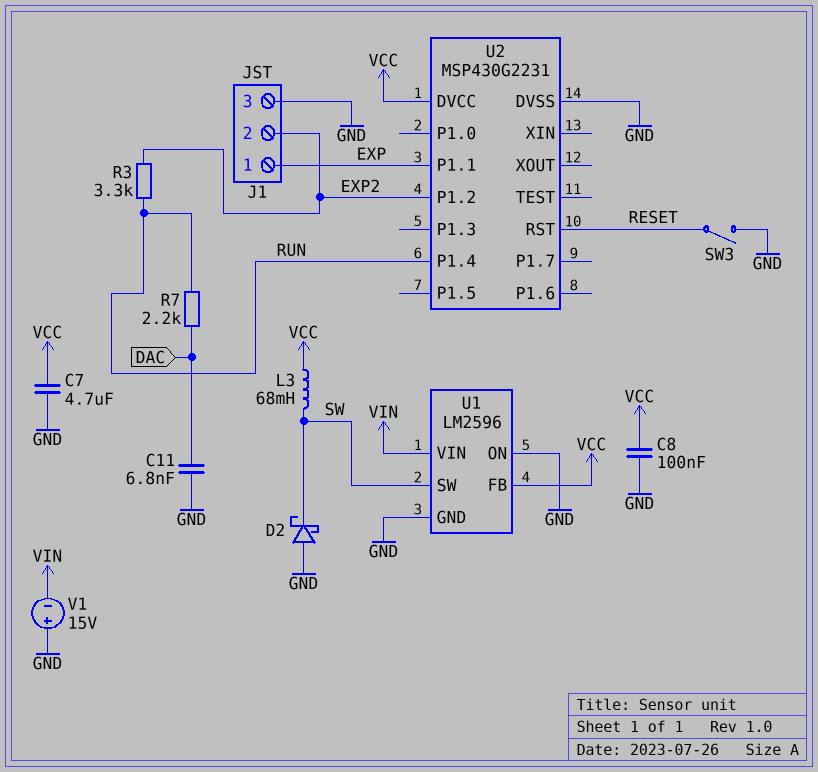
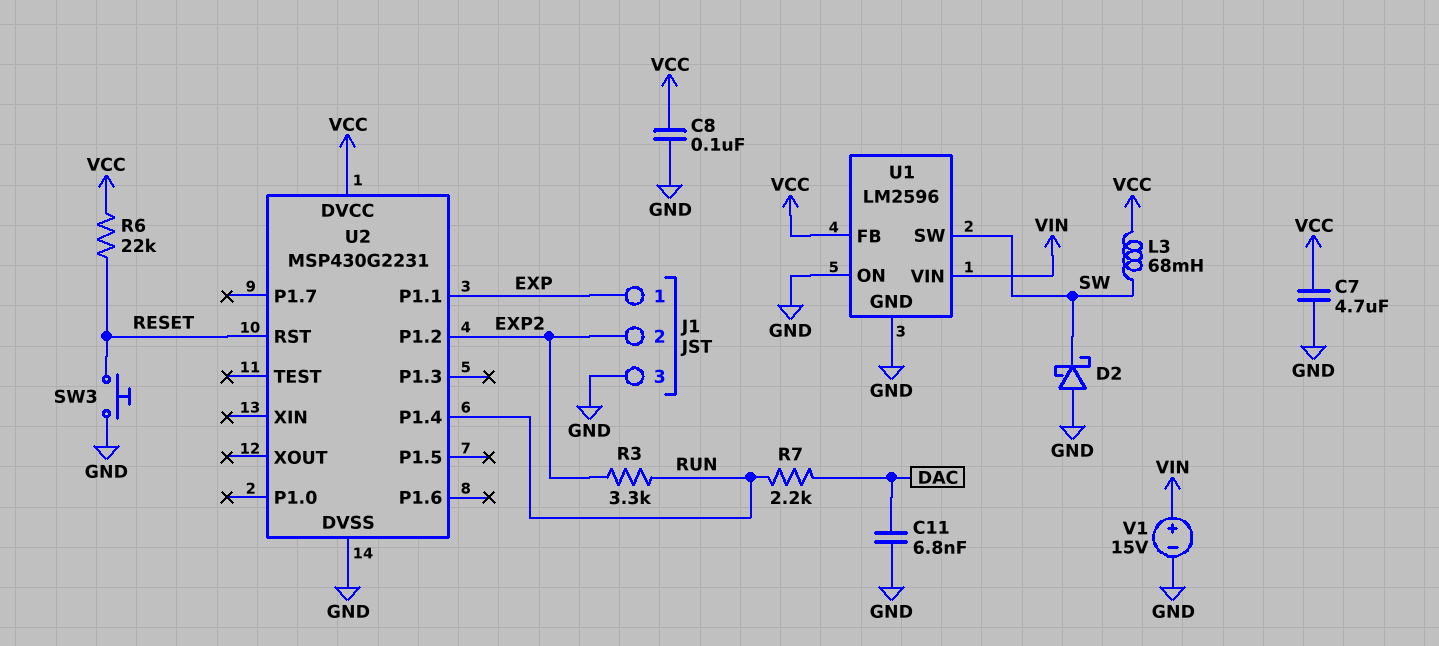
R6: none -> 22k (RESET, VCC)
SW3: switch (GND, RESET) -> button (GND, RESET)
V1: 15V (plus GND, minus VIN) -> 15V (plus VIN, minus GND)

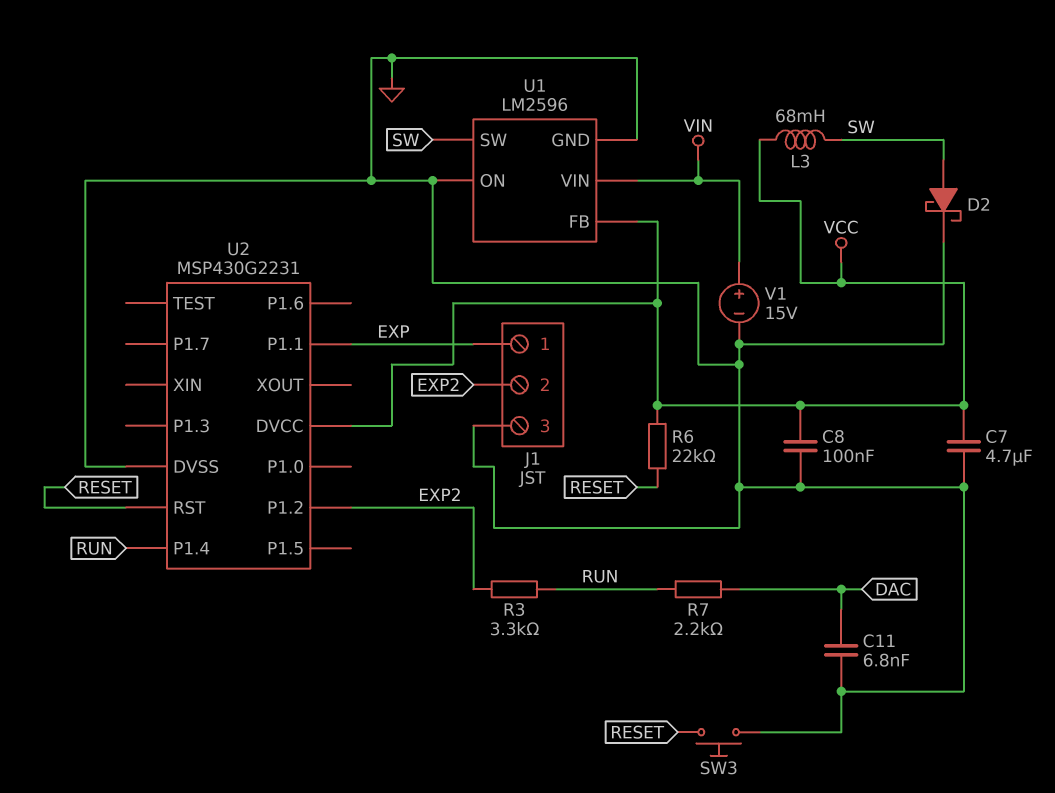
D2: schottky (A GND, K SW) -> schottky (A SW, K GND)

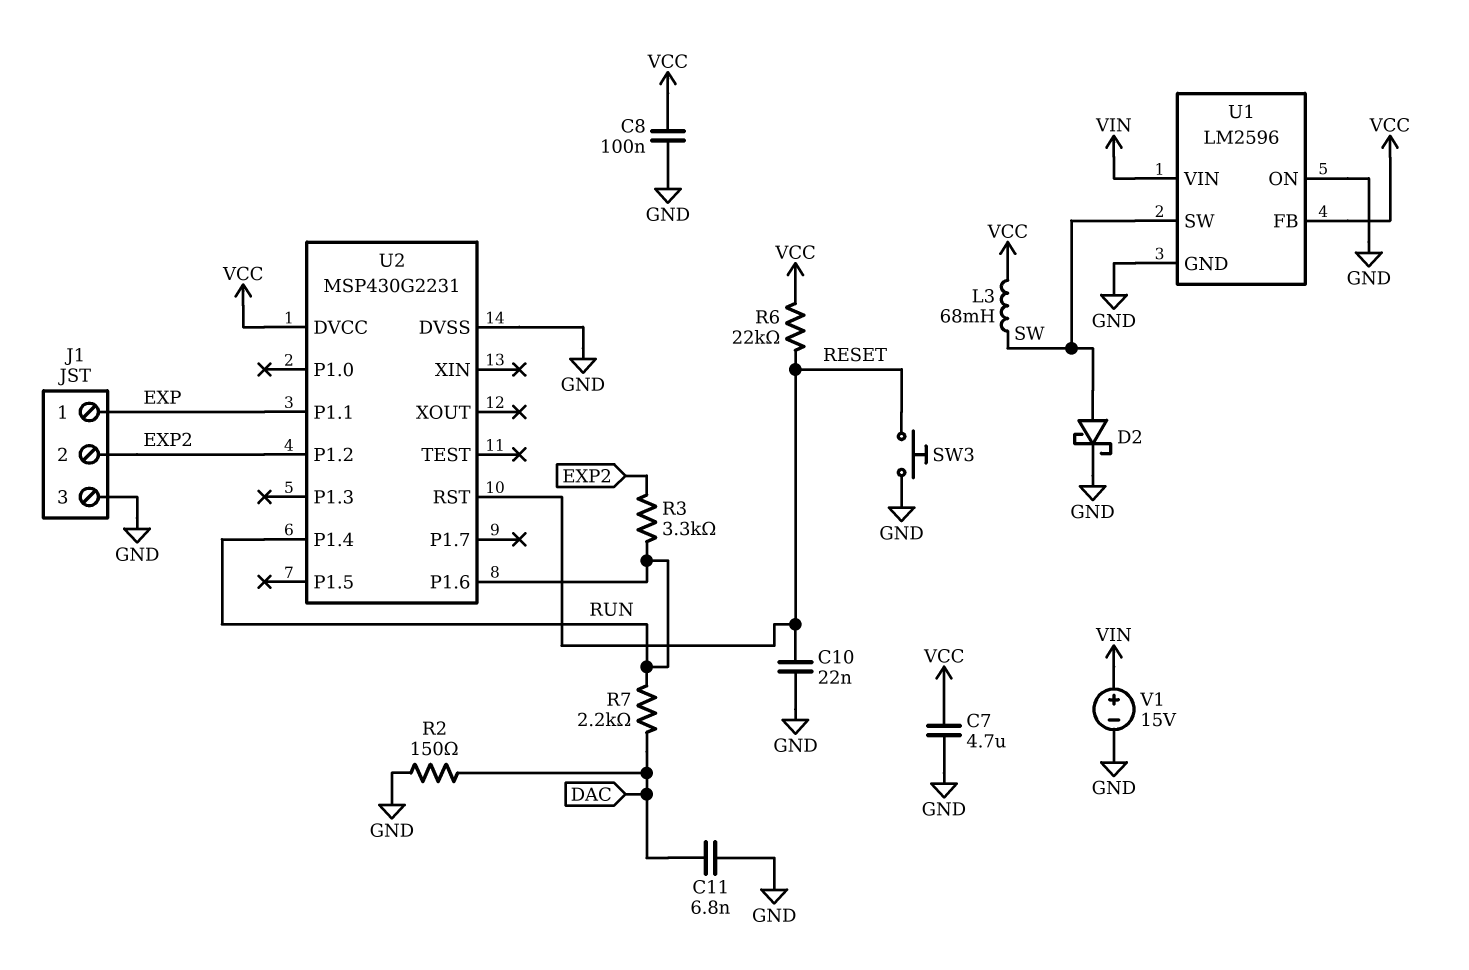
C10: none -> 22nF (GND, RESET)
R2: none -> 150 (DAC, GND)
U2 pin P1.6: none -> RUN

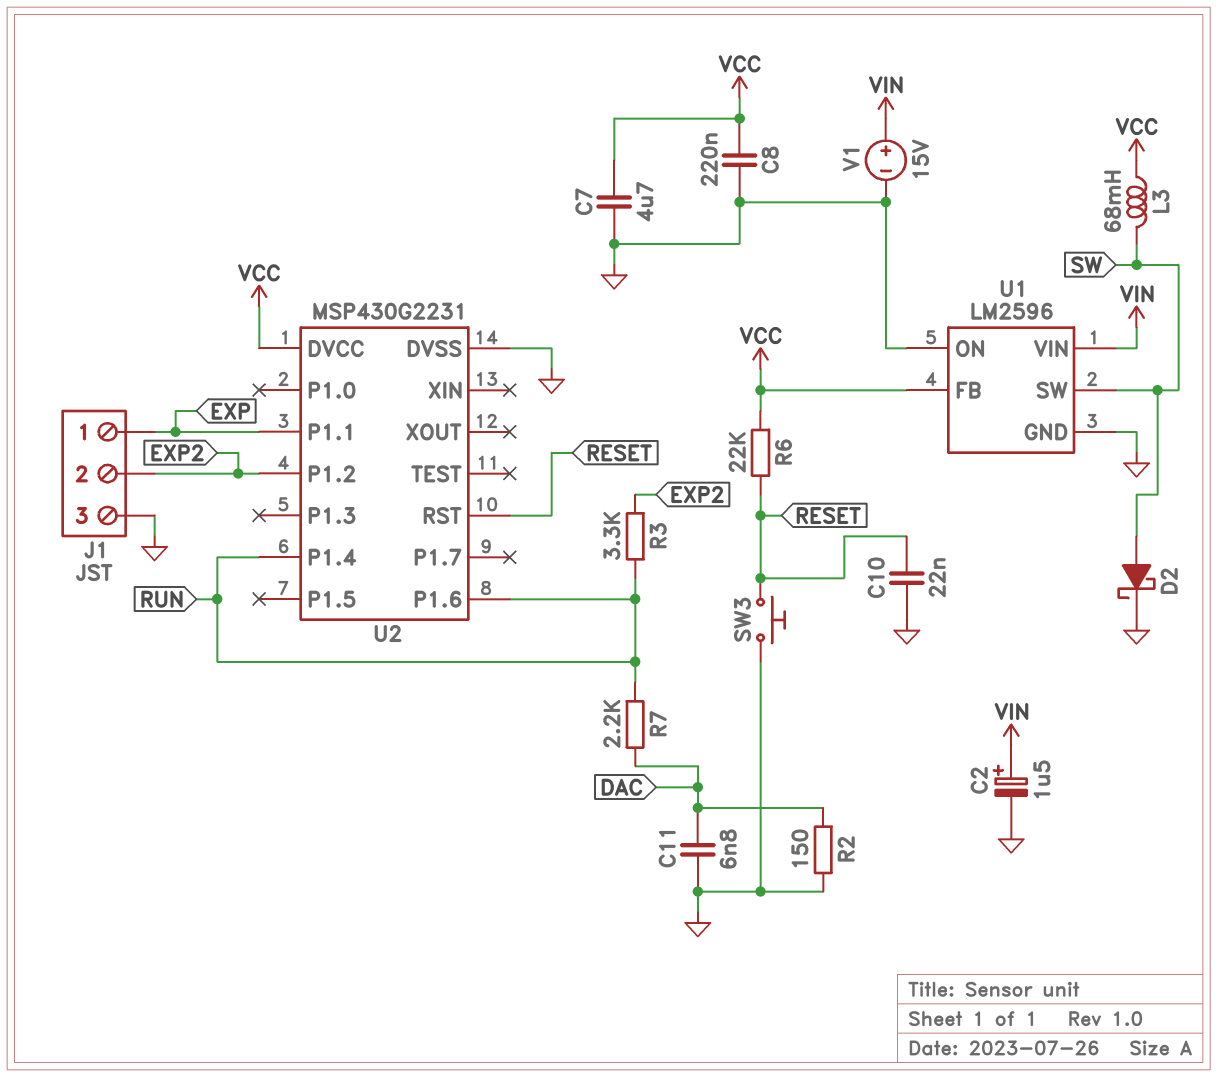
C2: none -> 1.5uF (plus VIN, minus GND)
C8: 100nF (GND, VCC) -> 220nF (GND, VCC)

